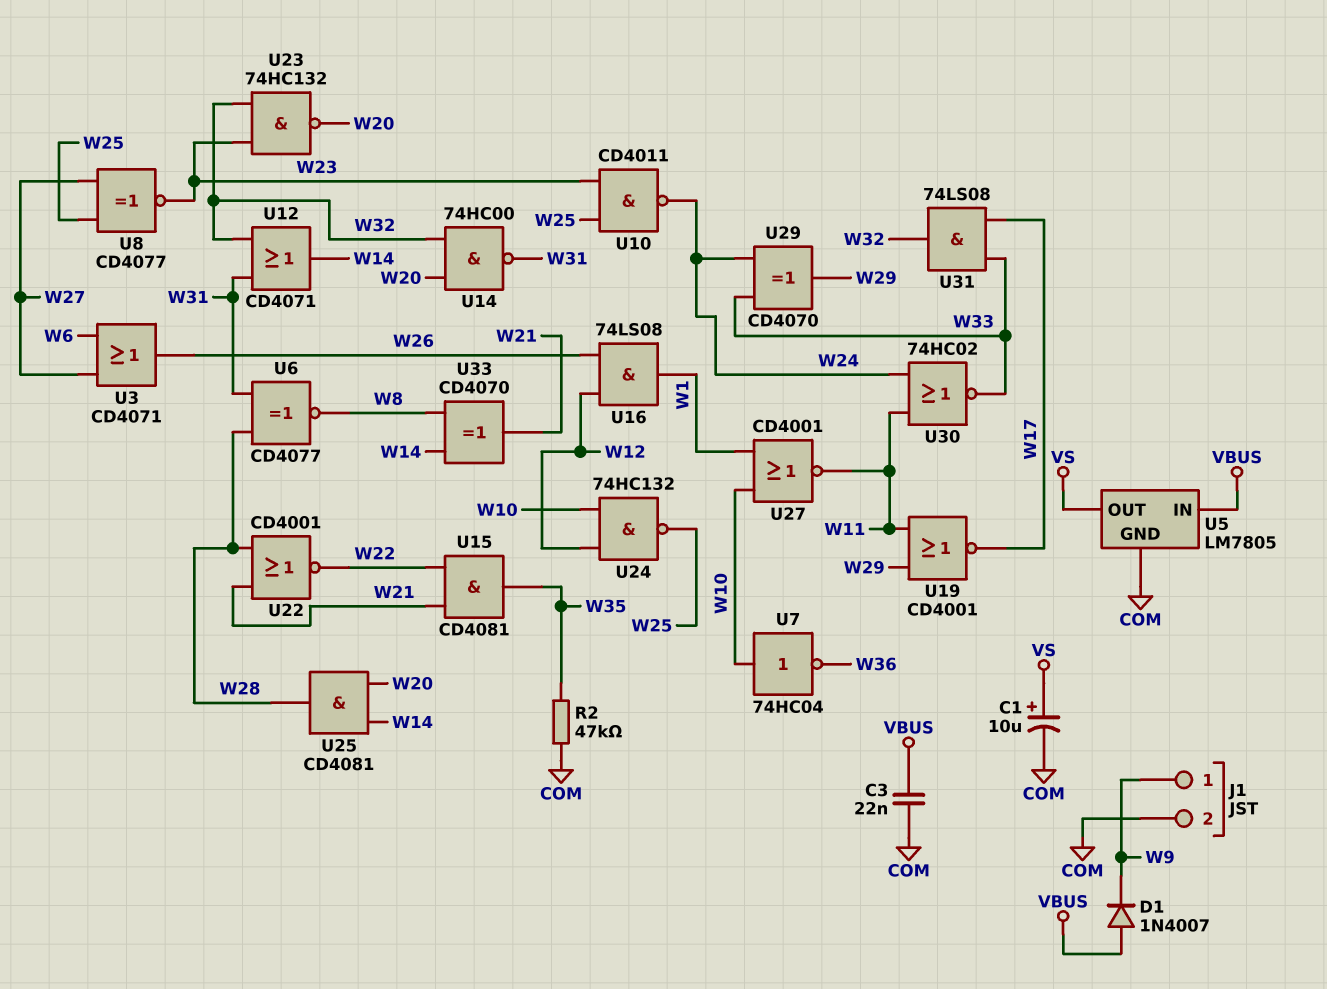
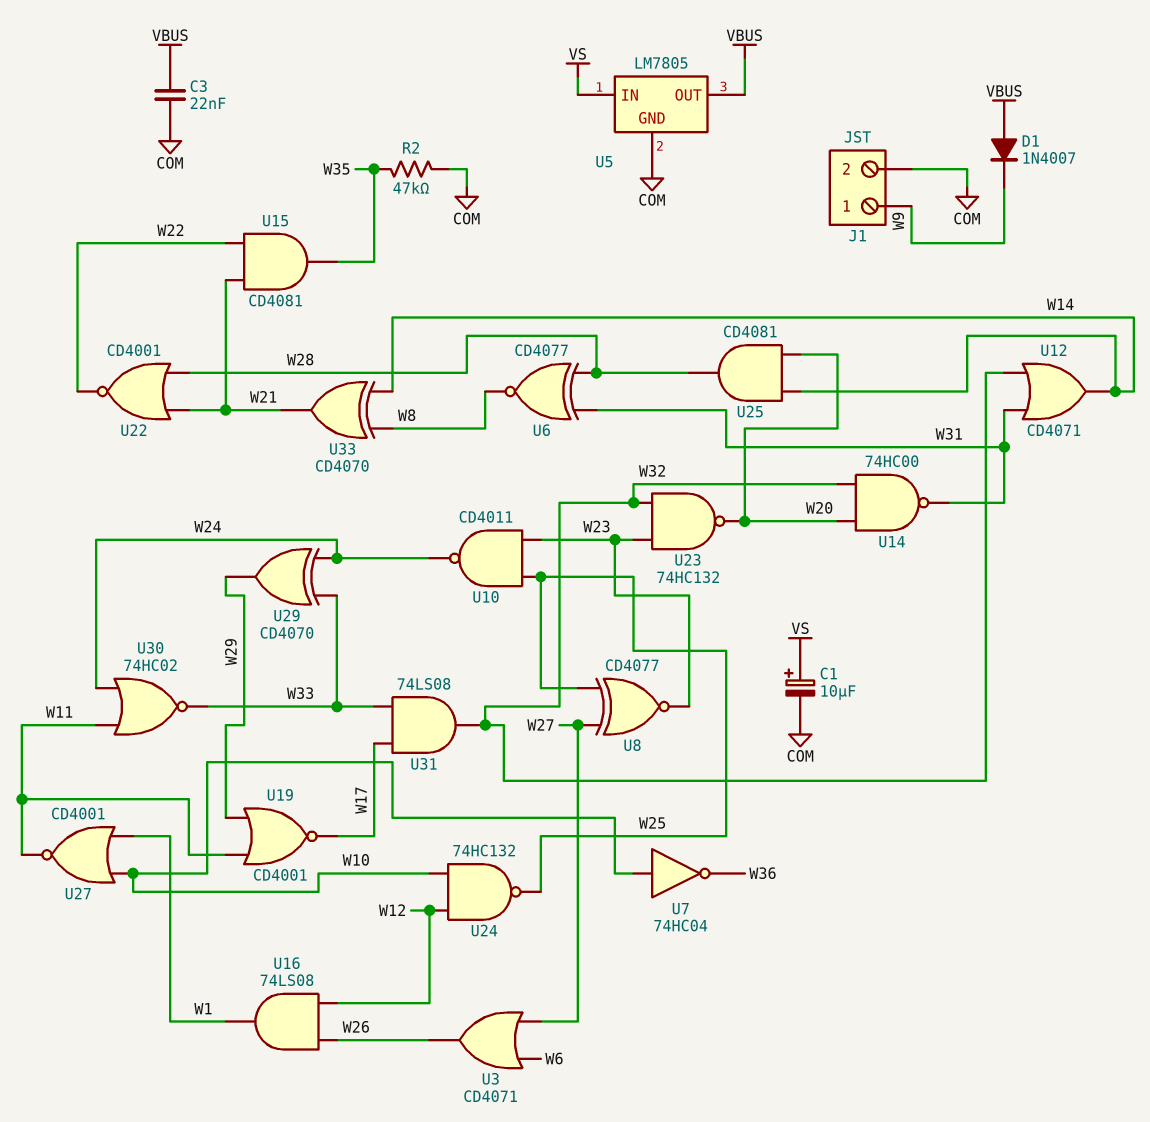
U5 pin IN: VBUS -> VS
U5 pin OUT: VS -> VBUS

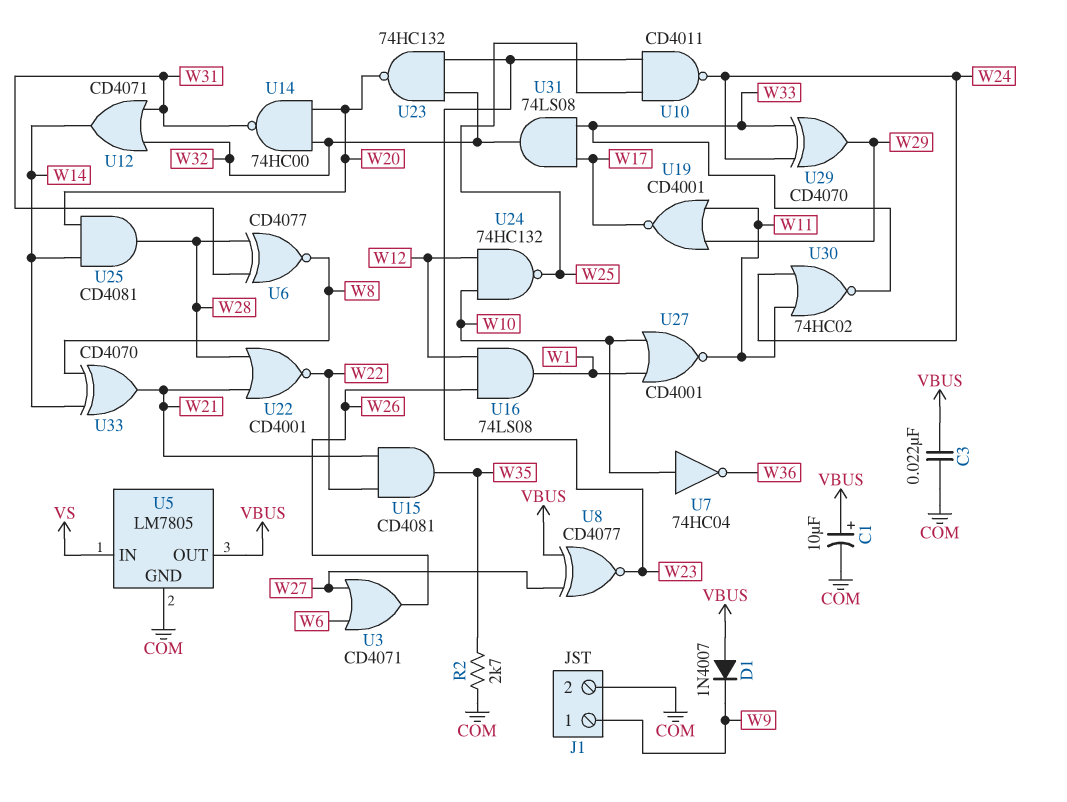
C1: 10uF (plus VS, minus COM) -> 10uF (plus VBUS, minus COM)
R2: 47k (COM, W35) -> 2.7k (COM, W35)
U8: XNOR CD4077 (in W25, in W27, out W23) -> XNOR CD4077 (in VBUS, in W27, out W23)

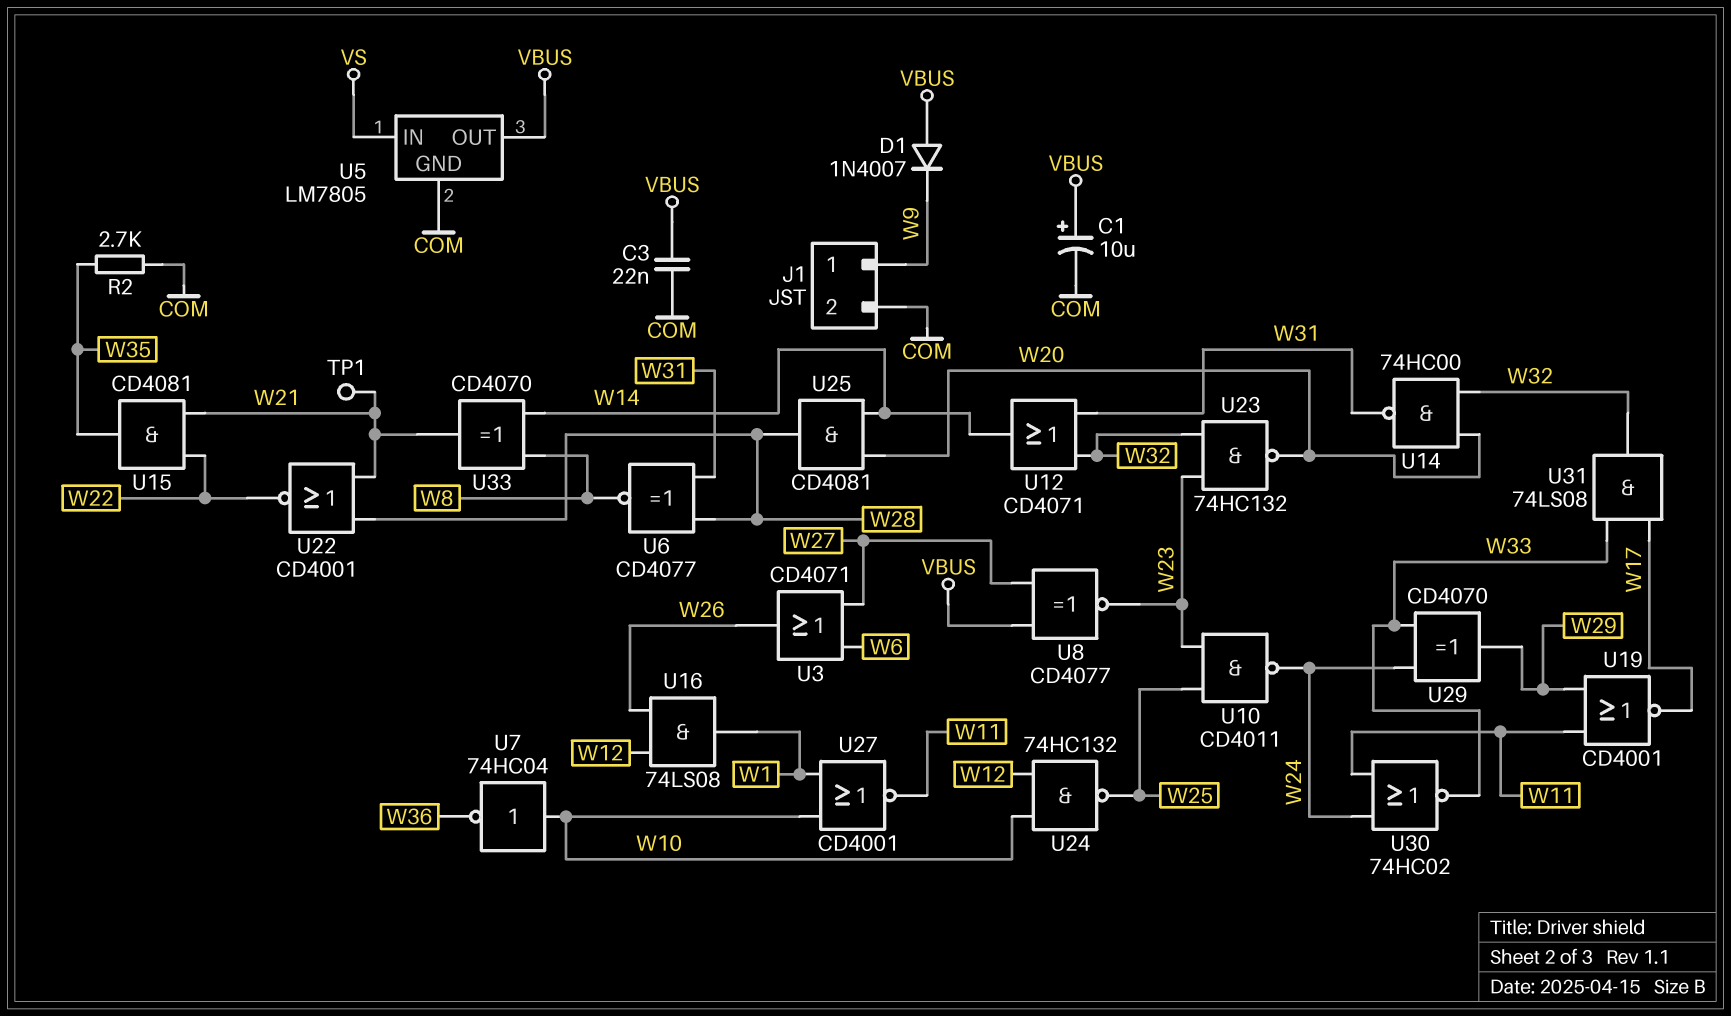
TP1: none -> test point (W21)

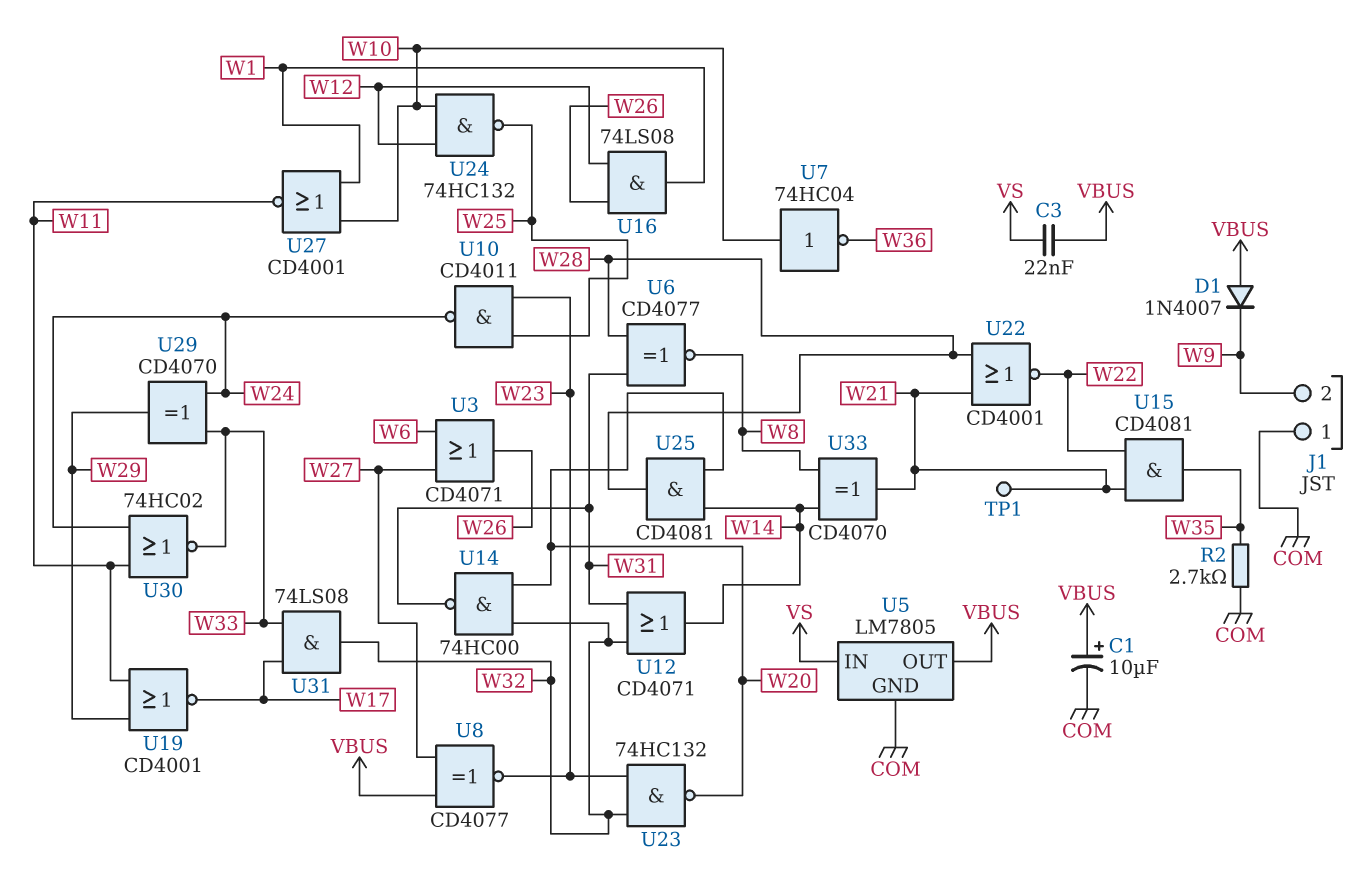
C3: 22nF (COM, VBUS) -> 22nF (VBUS, VS)
J1 pin 1: W9 -> COM
J1 pin 2: COM -> W9

